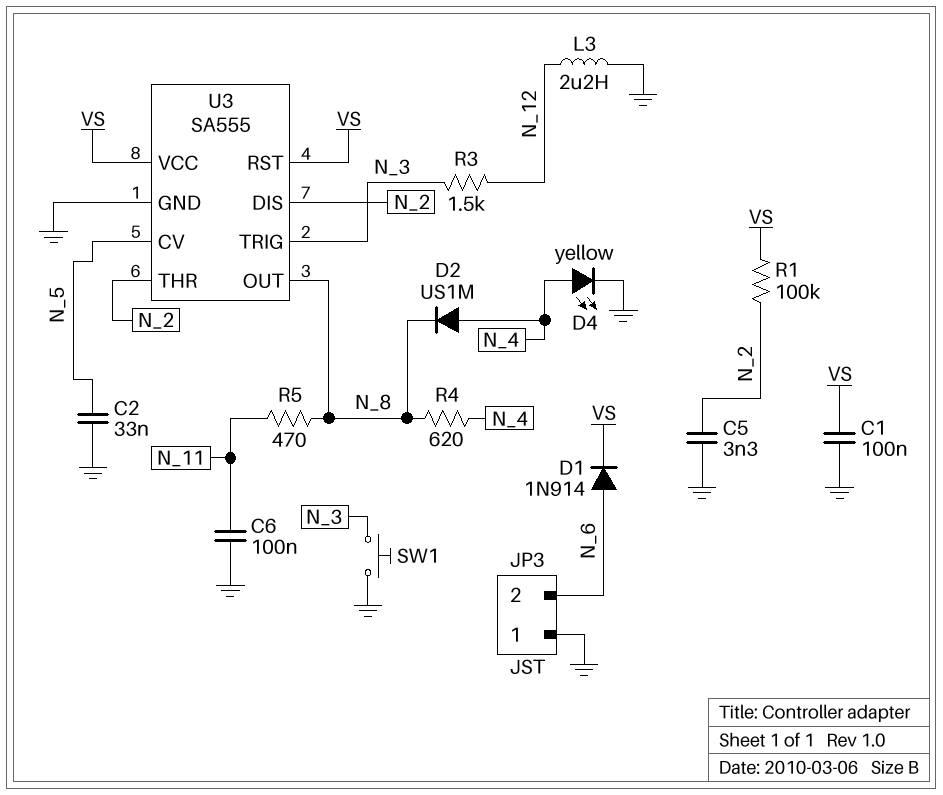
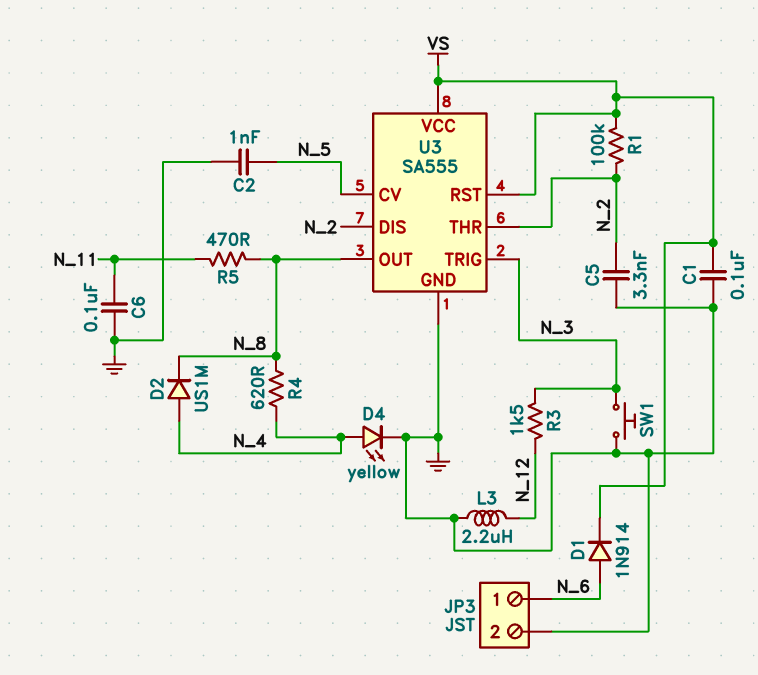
C2: 33nF (GND, N_5) -> 1nF (GND, N_5)
JP3 pin 1: GND -> N_6
JP3 pin 2: N_6 -> GND

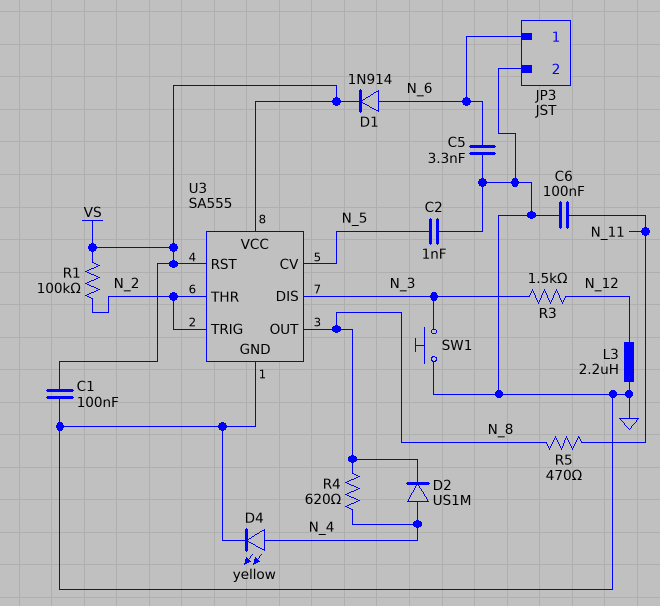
C5: 3.3nF (GND, N_2) -> 3.3nF (GND, N_6)
U3 pin DIS: N_2 -> N_3
U3 pin TRIG: N_3 -> N_2

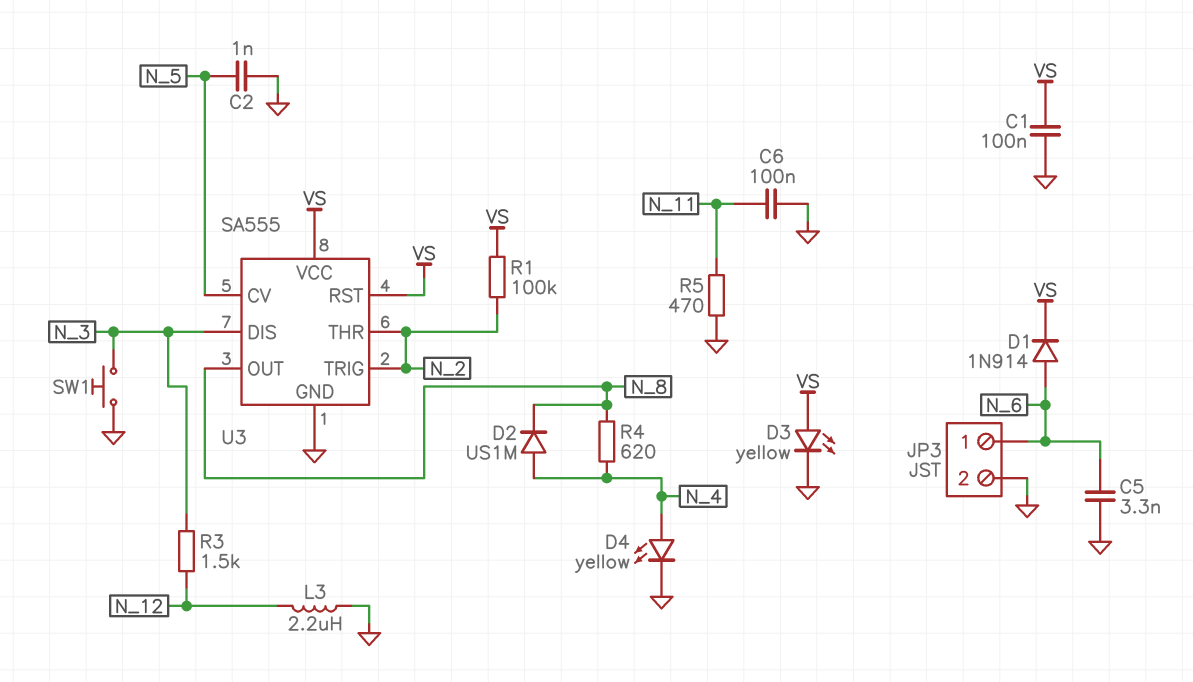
D3: none -> LED yellow (A VS, K GND)
R5: 470 (N_8, N_11) -> 470 (GND, N_11)

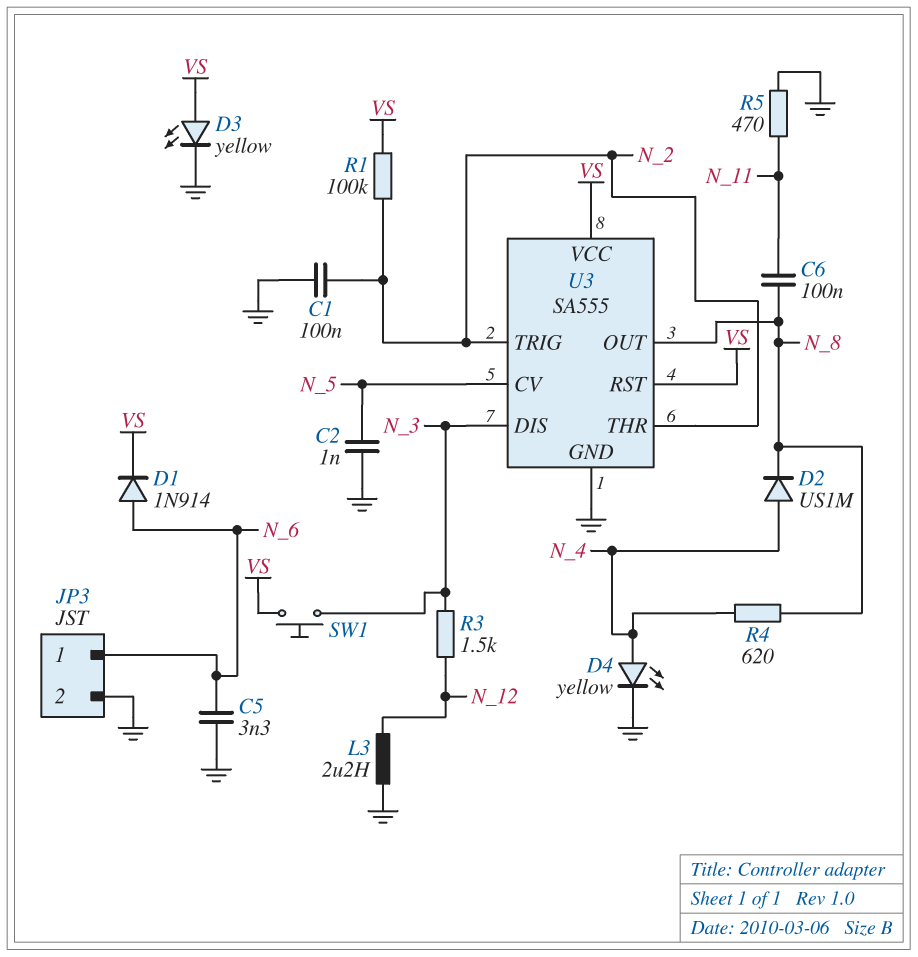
C1: 100nF (GND, VS) -> 100nF (GND, N_2)
C6: 100nF (GND, N_11) -> 100nF (N_8, N_11)
SW1: button (GND, N_3) -> button (N_3, VS)

